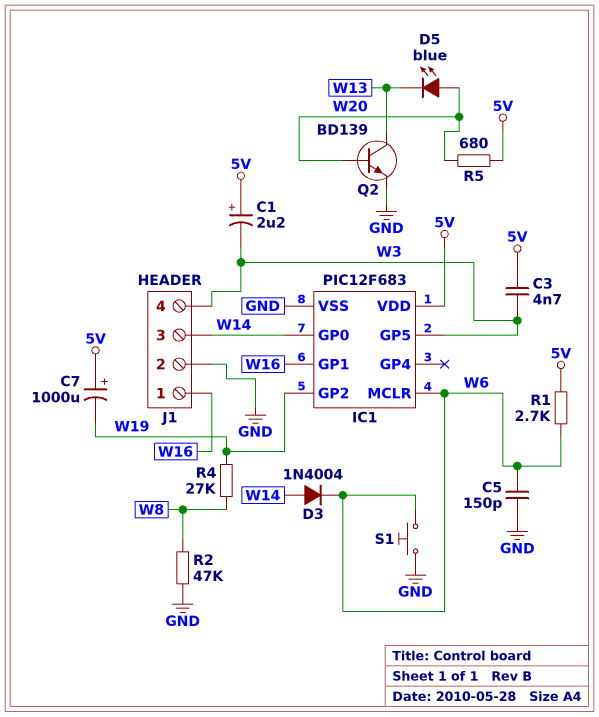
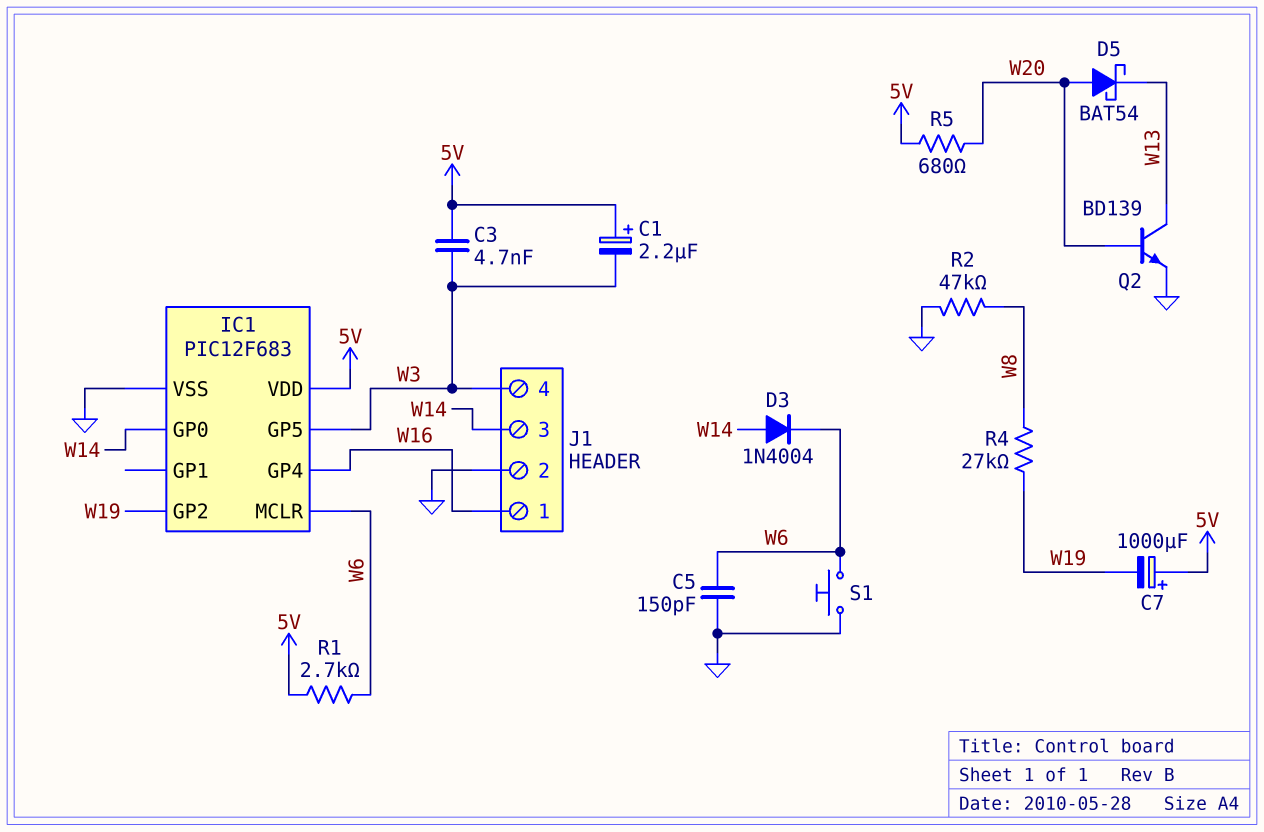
D5: LED blue (A W20, K W13) -> schottky BAT54 (A W20, K W13)
IC1 pin GP1: W16 -> none
IC1 pin GP4: none -> W16

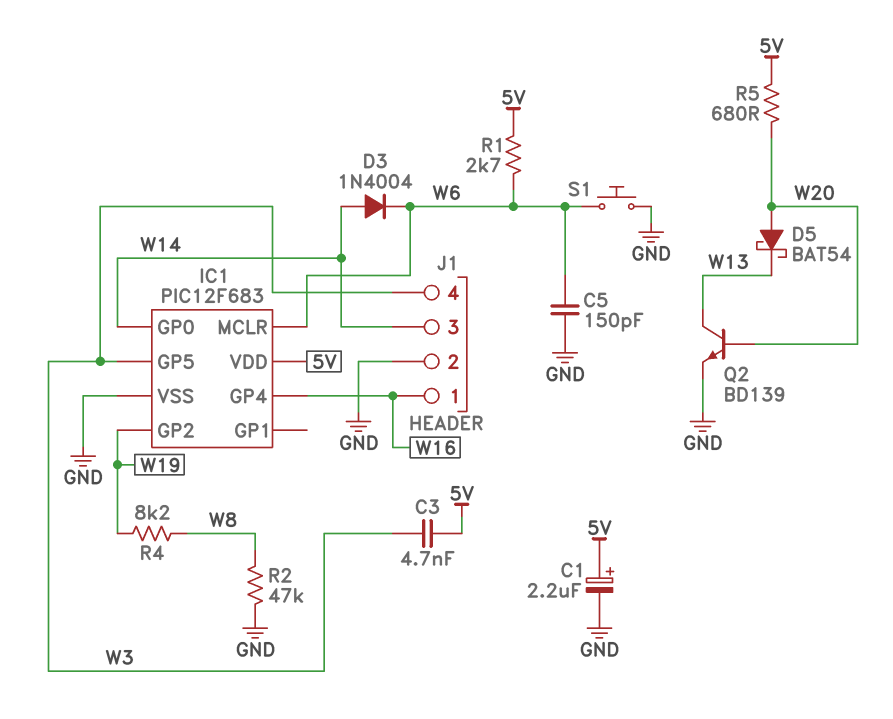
C1: 2.2uF (plus 5V, minus W3) -> 2.2uF (plus 5V, minus GND)
C7: 1000uF (plus 5V, minus W19) -> none
R4: 27k (W8, W19) -> 8.2k (W8, W19)

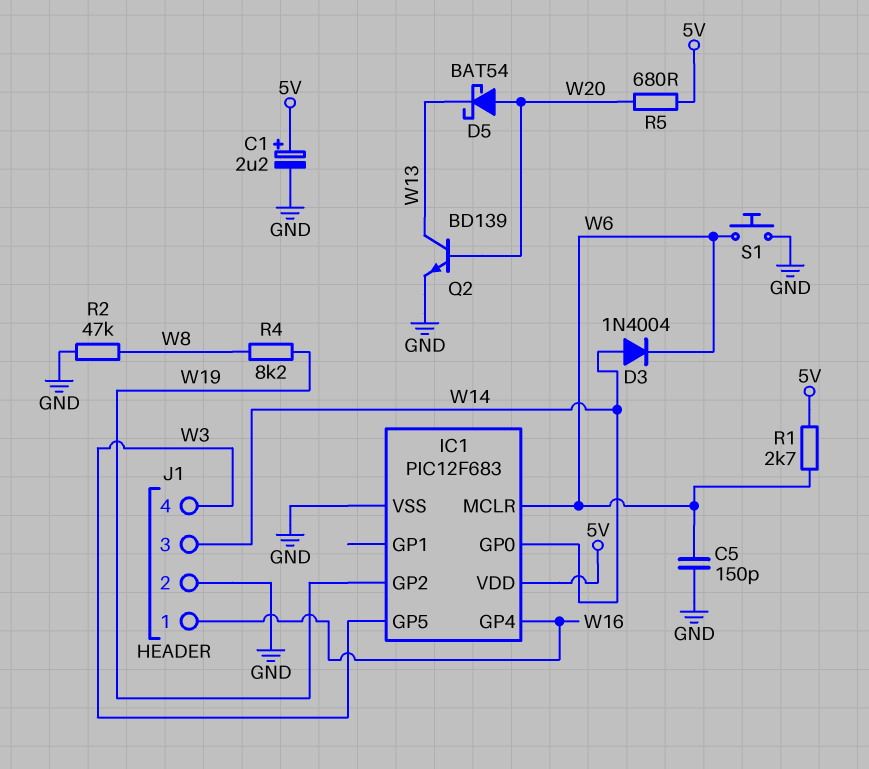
C3: 4.7nF (5V, W3) -> none

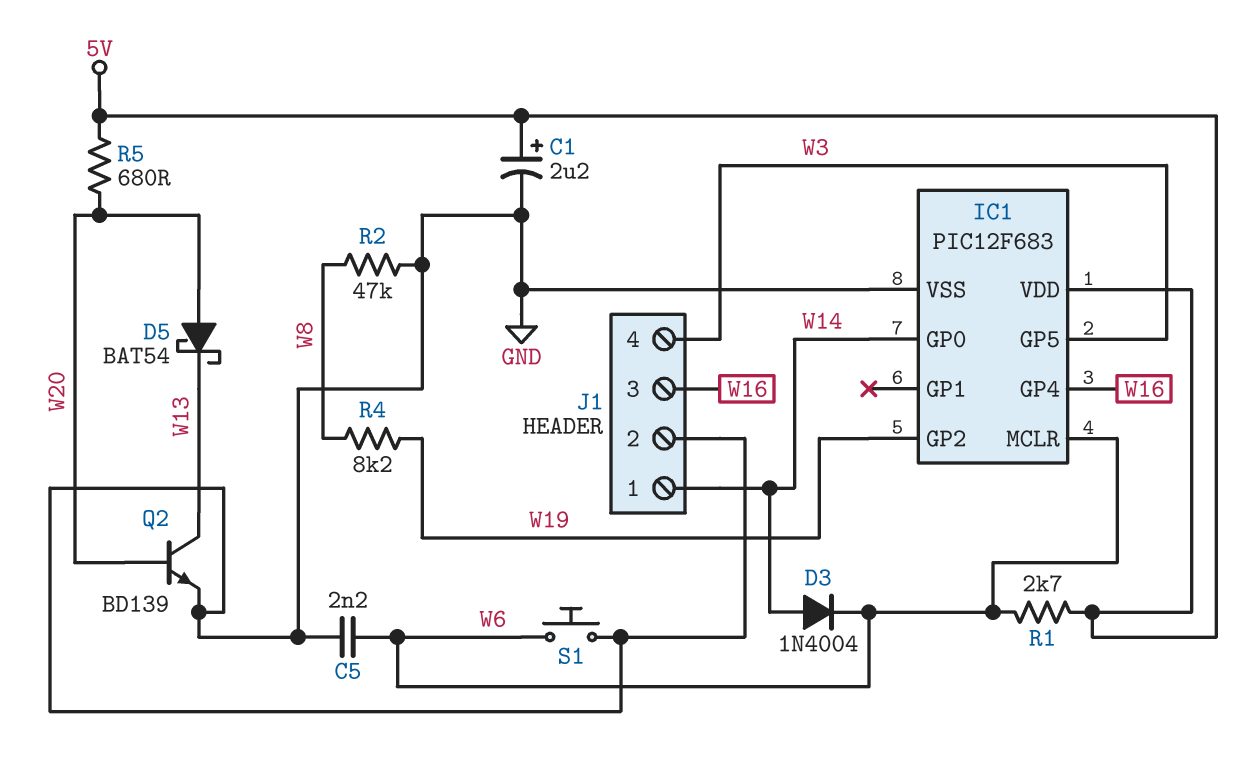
C5: 150pF (GND, W6) -> 2.2nF (GND, W6)
J1 pin 1: W16 -> W14
J1 pin 3: W14 -> W16

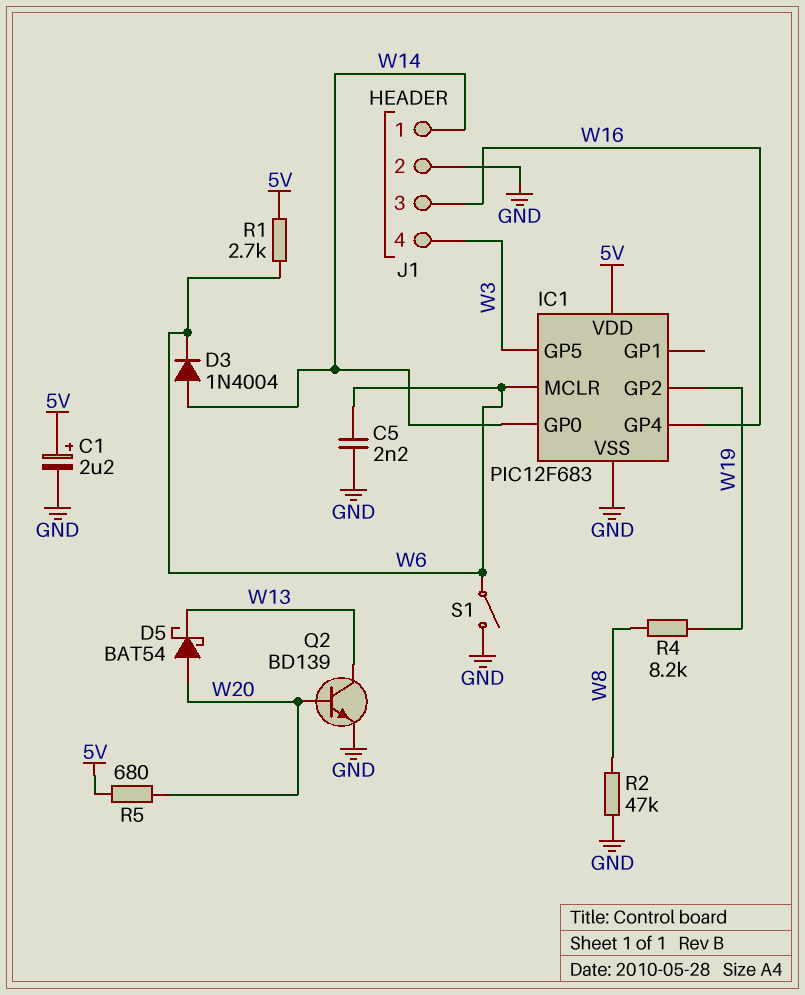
S1: button (GND, W6) -> switch (GND, W6)

